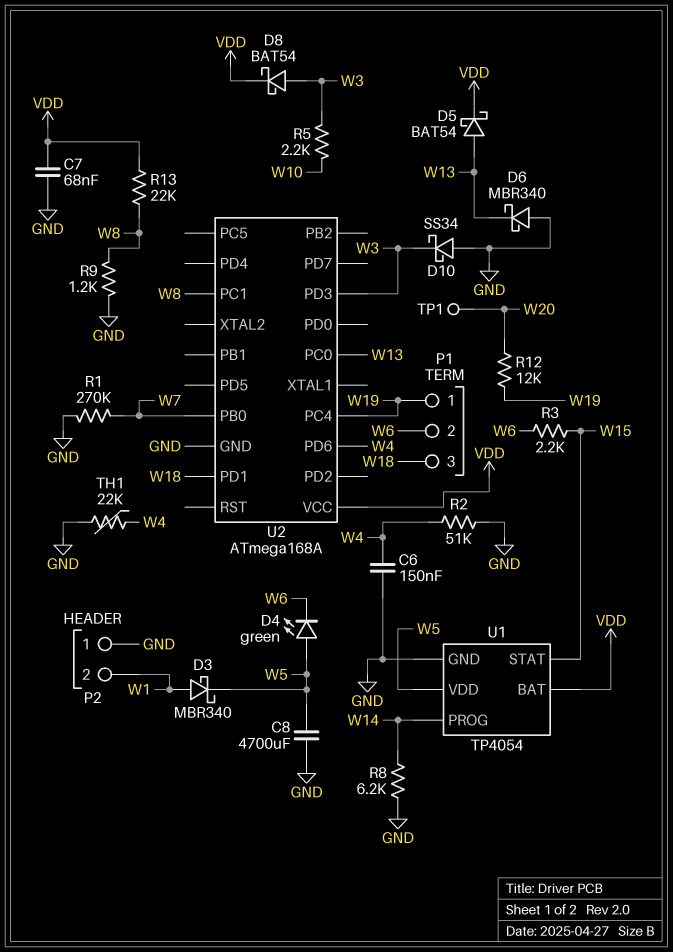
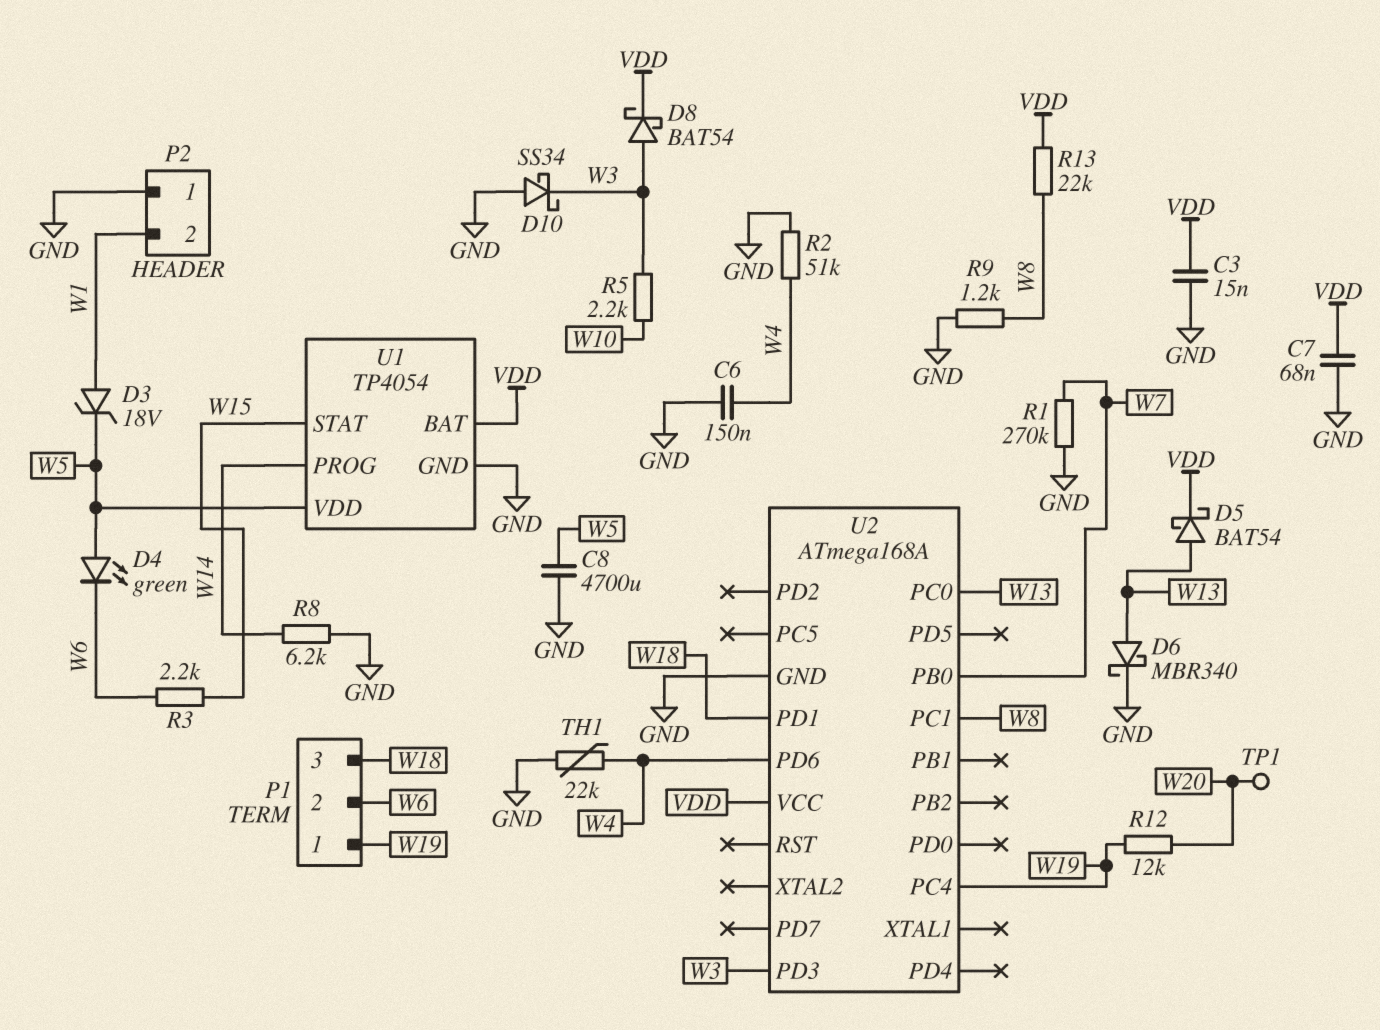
C3: none -> 15nF (GND, VDD)
D3: schottky MBR340 (A W1, K W5) -> zener 18V (A W1, K W5)
D6: schottky MBR340 (A GND, K W13) -> schottky MBR340 (A W13, K GND)

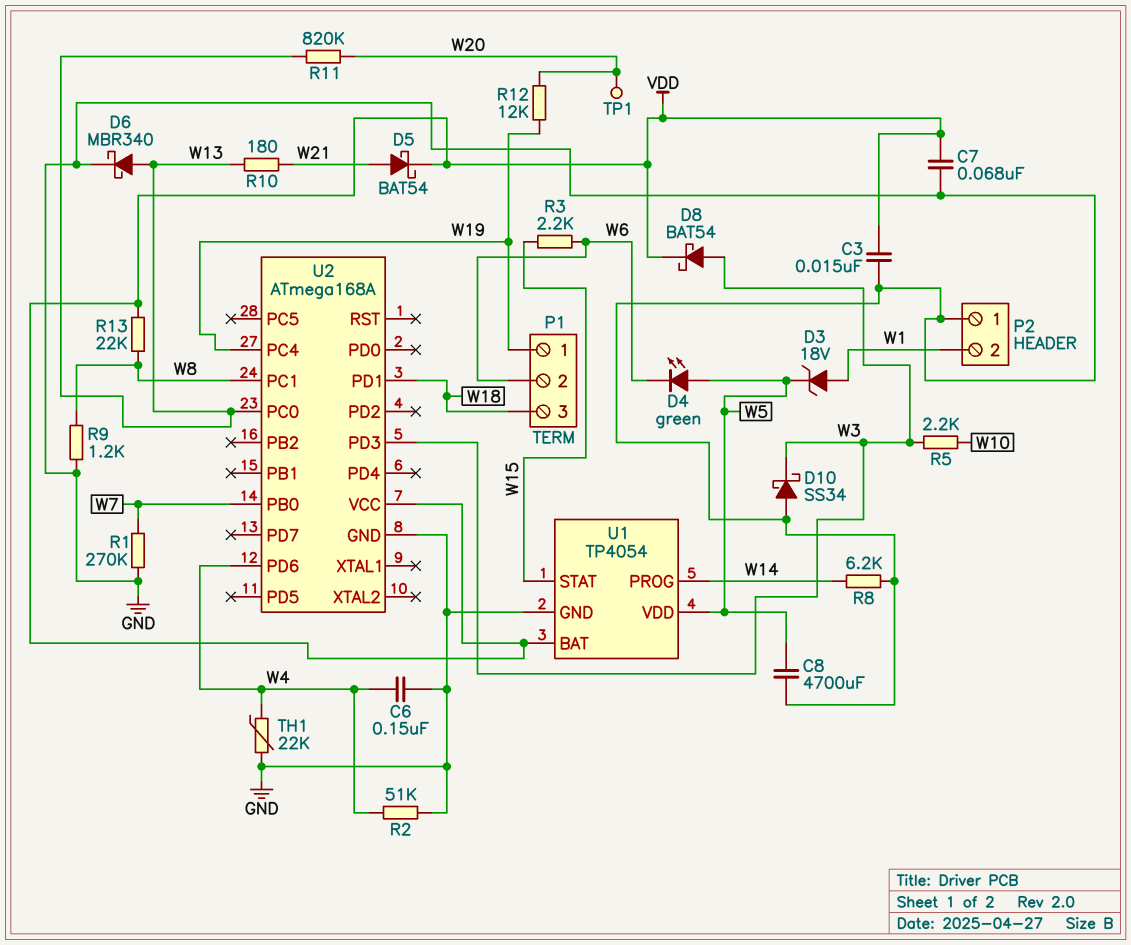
D5: schottky BAT54 (A W13, K VDD) -> schottky BAT54 (A W21, K VDD)
R10: none -> 180 (W13, W21)
R11: none -> 820k (W13, W20)

